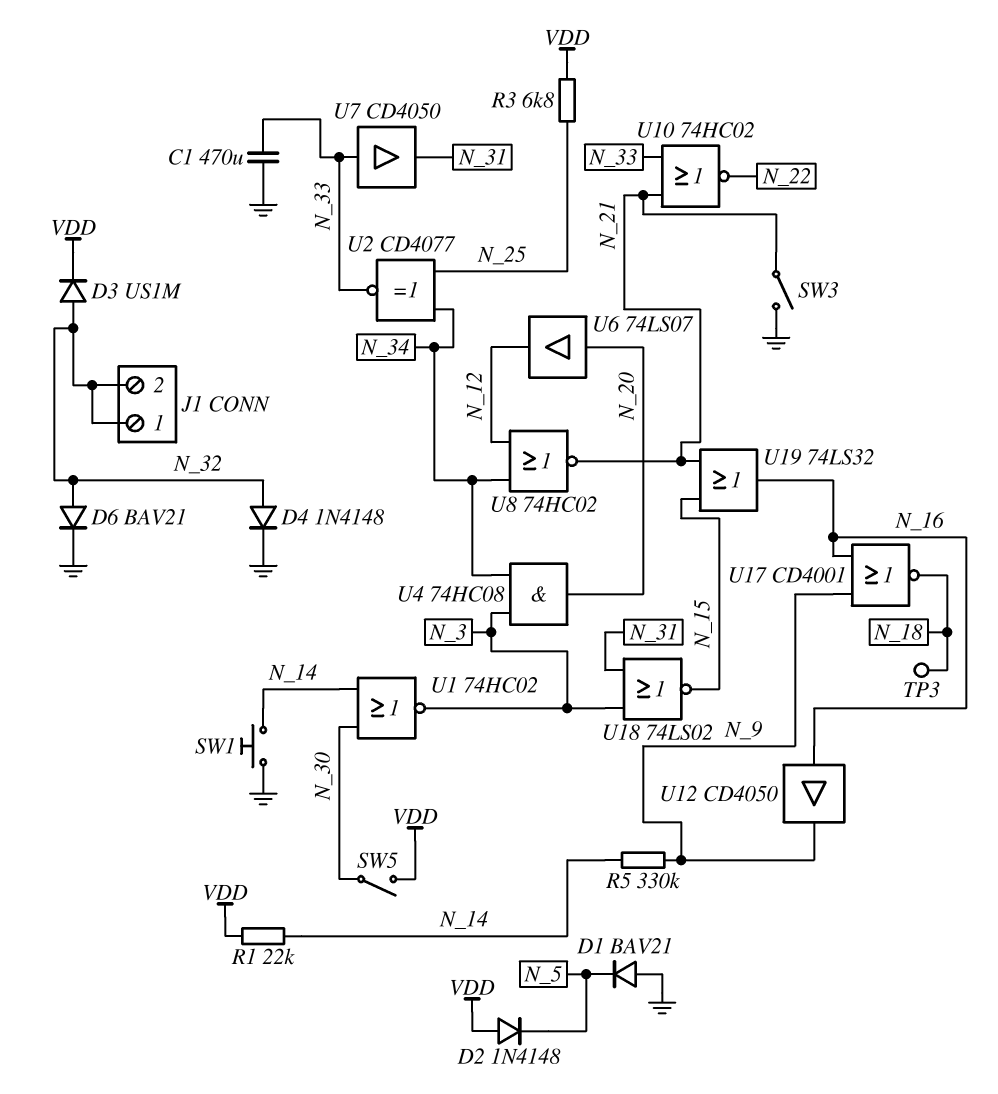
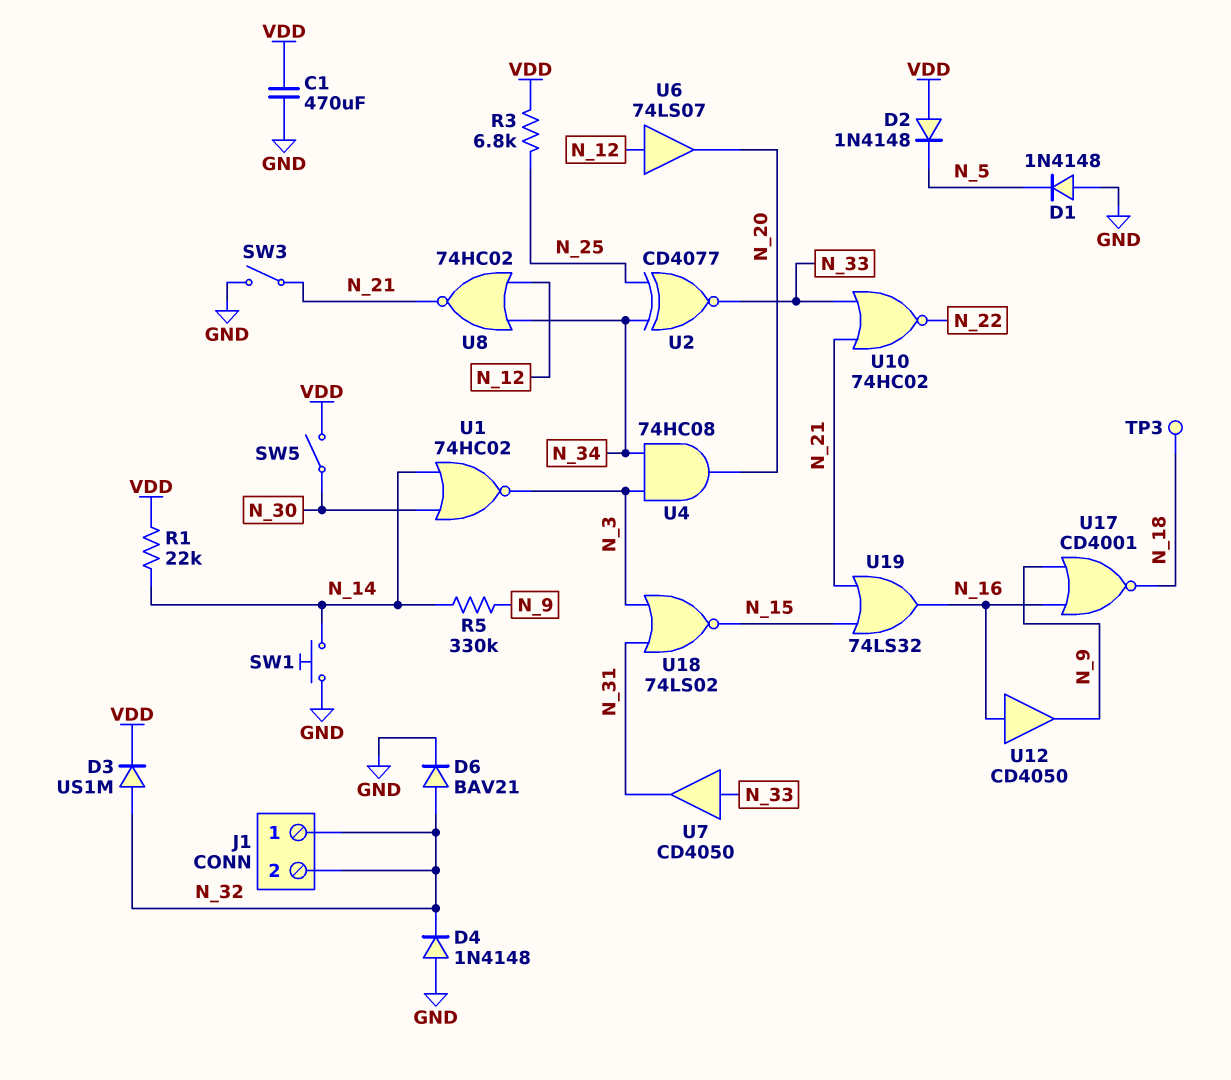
C1: 470uF (GND, N_33) -> 470uF (GND, VDD)
D1: diode BAV21 (A GND, K N_5) -> diode 1N4148 (A GND, K N_5)
D4: diode 1N4148 (A N_32, K GND) -> diode 1N4148 (A GND, K N_32)
U6: buffer 74LS07 (in N_20, out N_12) -> buffer 74LS07 (in N_12, out N_20)

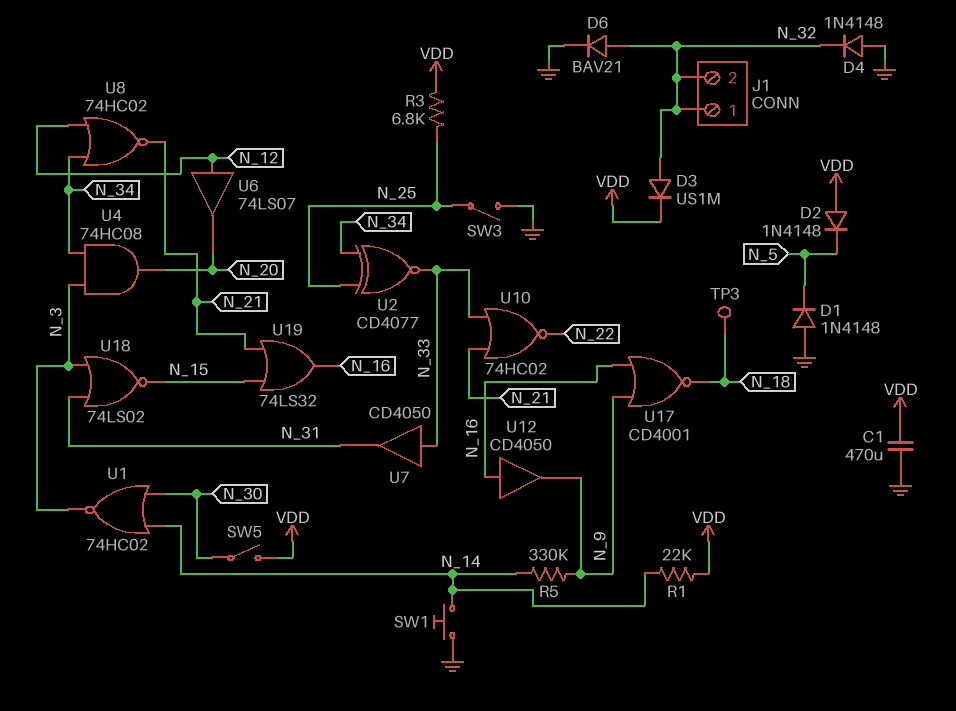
SW3: switch (GND, N_21) -> switch (GND, N_25)

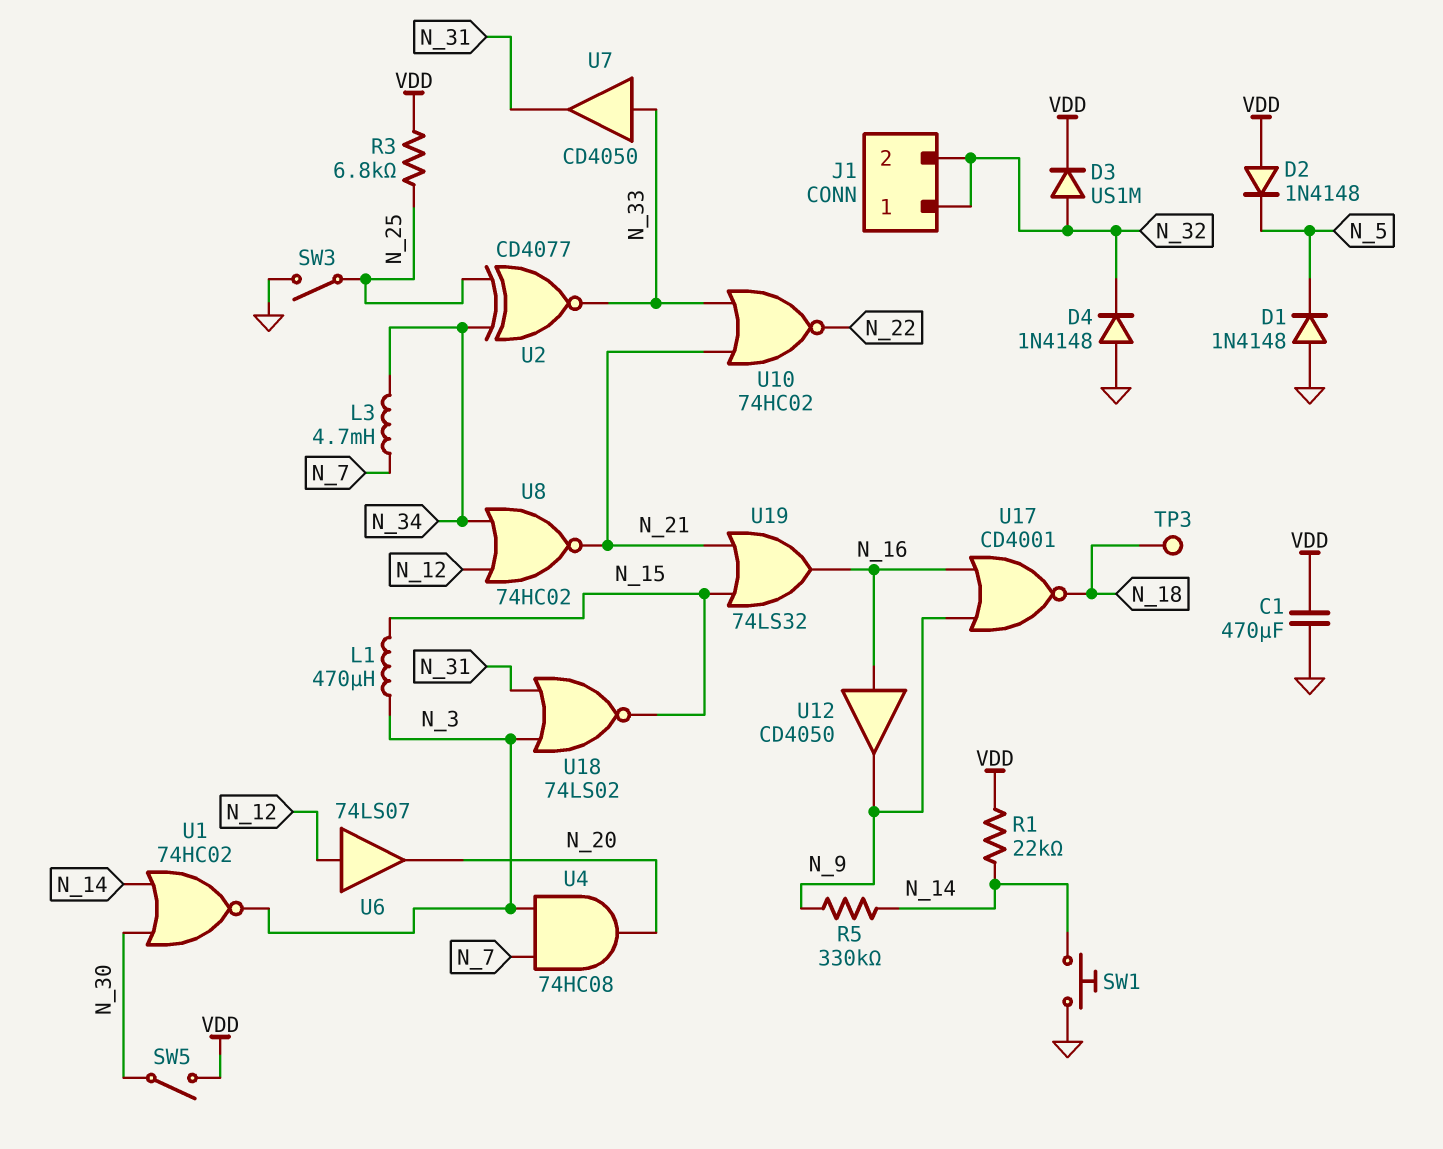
D6: diode BAV21 (A N_32, K GND) -> none
L1: none -> 470uH (N_3, N_15)
L3: none -> 4.7mH (N_7, N_34)
U4: AND 74HC08 (in N_3, in N_34, out N_20) -> AND 74HC08 (in N_3, in N_7, out N_20)

